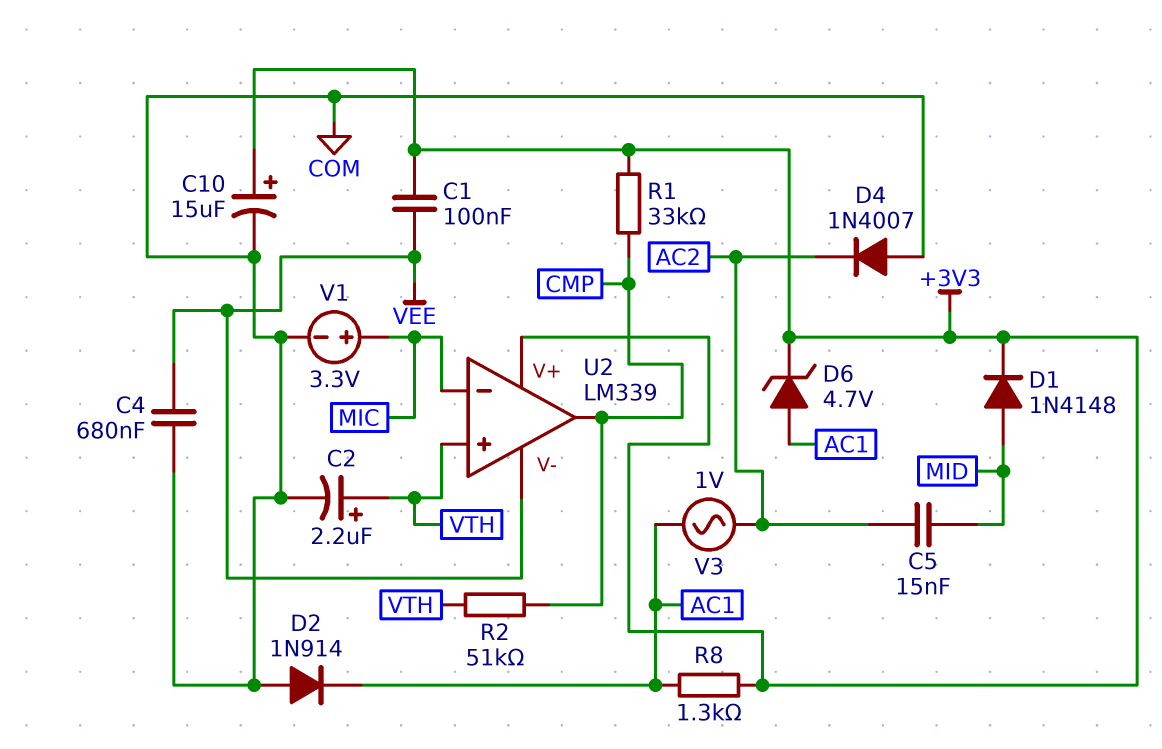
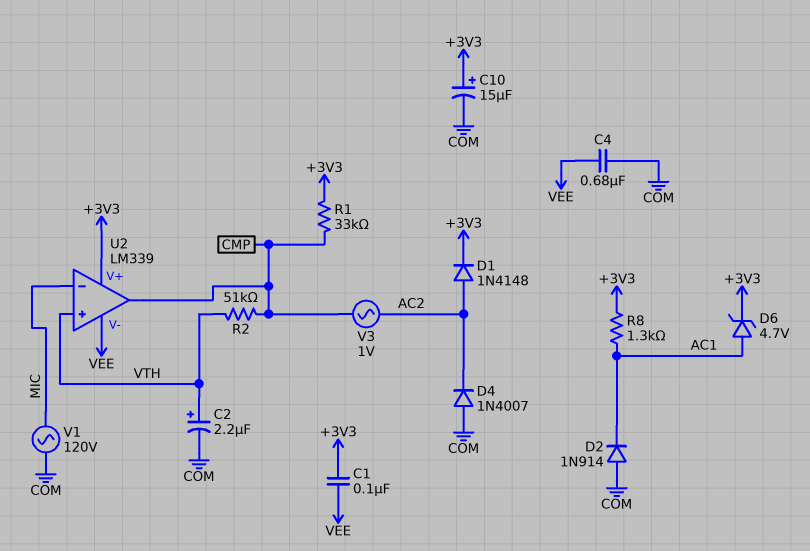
C5: 15nF (AC2, MID) -> none
D1: diode 1N4148 (A MID, K +3V3) -> diode 1N4148 (A AC2, K +3V3)
V1: 3.3V (plus MIC, minus COM) -> AC 120V (COM, MIC)
V3: AC 1V (AC1, AC2) -> AC 1V (AC2, CMP)

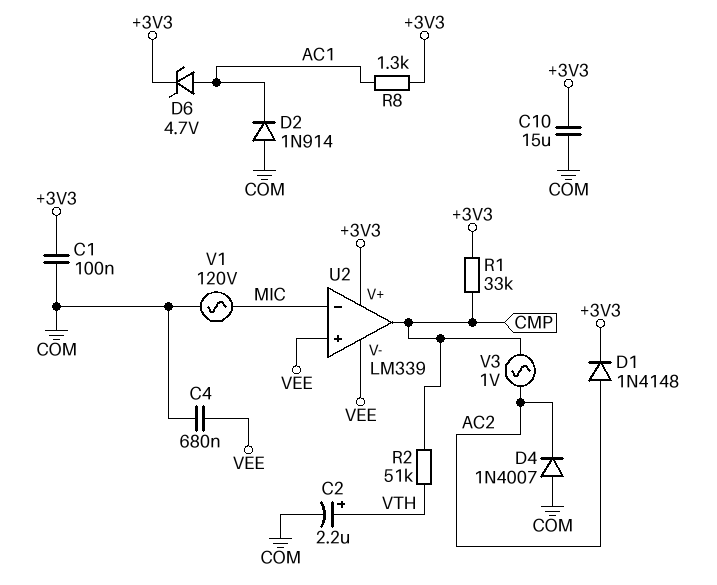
C1: 100nF (+3V3, VEE) -> 100nF (+3V3, COM)
C10: 15uF (plus +3V3, minus COM) -> 15uF (+3V3, COM)
U2 pin in+: VTH -> VEE

